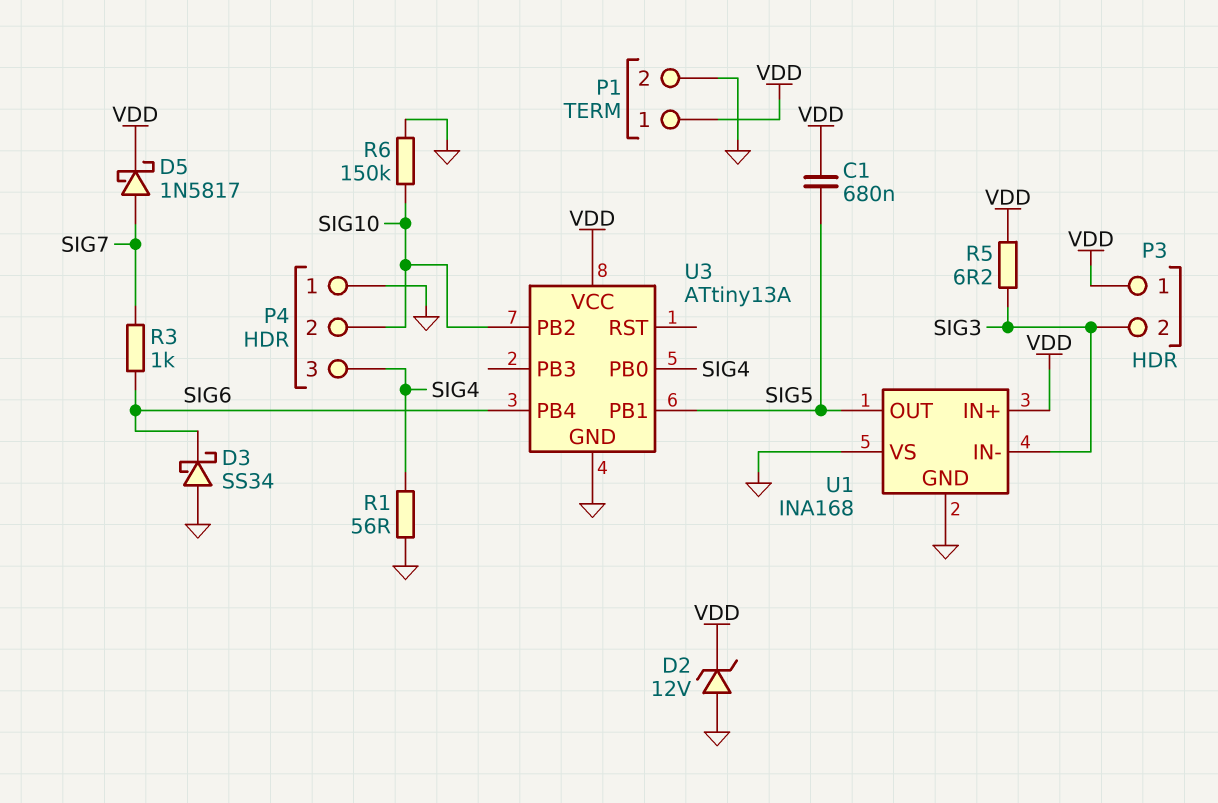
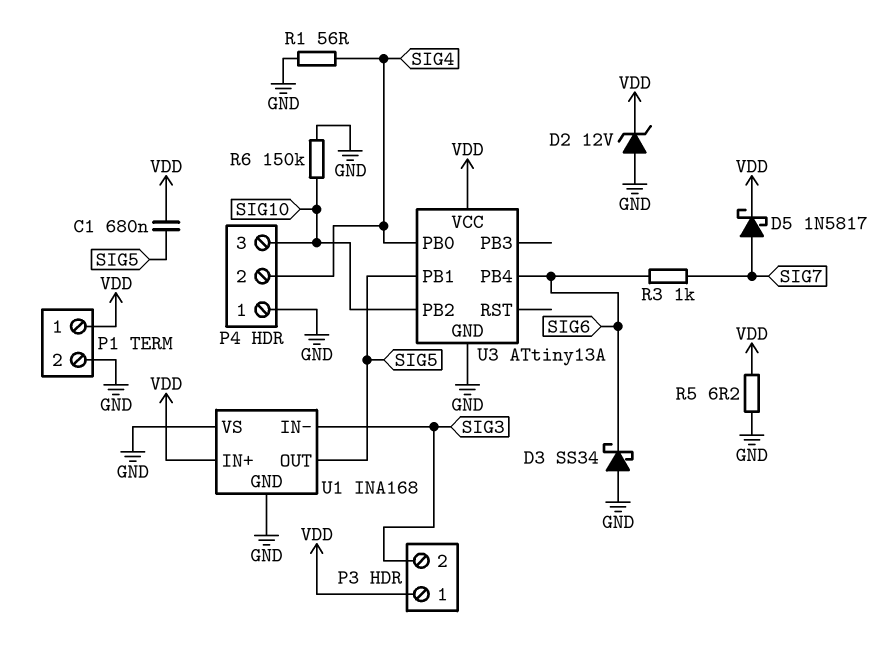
P4 pin 2: SIG10 -> SIG4
P4 pin 3: SIG4 -> SIG10
R5: 6.2 (SIG3, VDD) -> 6.2 (GND, VDD)

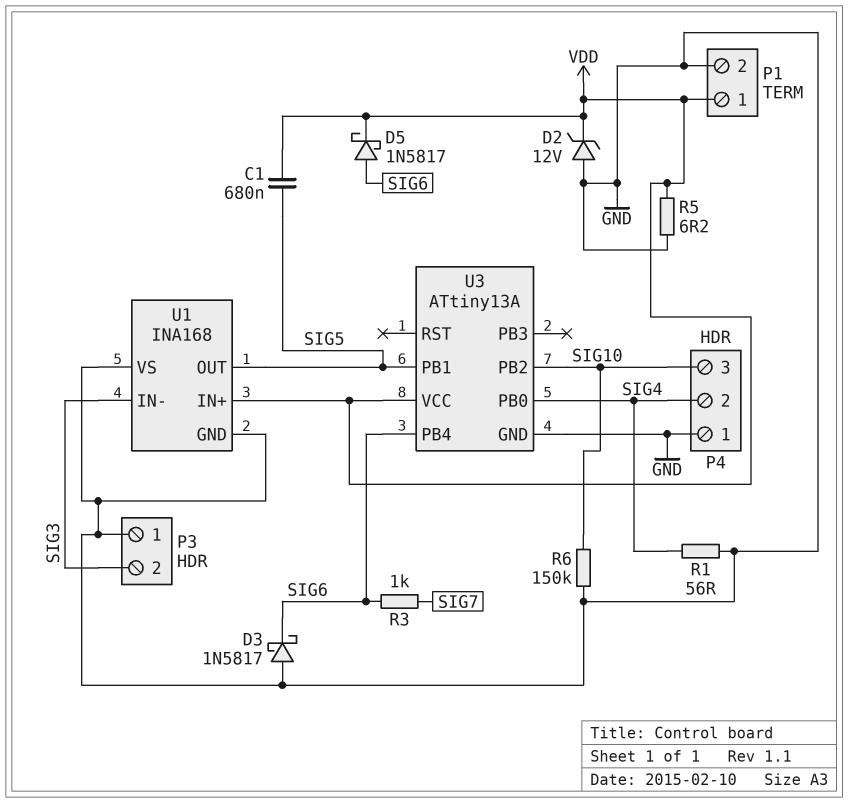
D3: schottky SS34 (A GND, K SIG6) -> schottky 1N5817 (A GND, K SIG6)
D5: schottky 1N5817 (A SIG7, K VDD) -> schottky 1N5817 (A SIG6, K VDD)
P3 pin 1: VDD -> GND

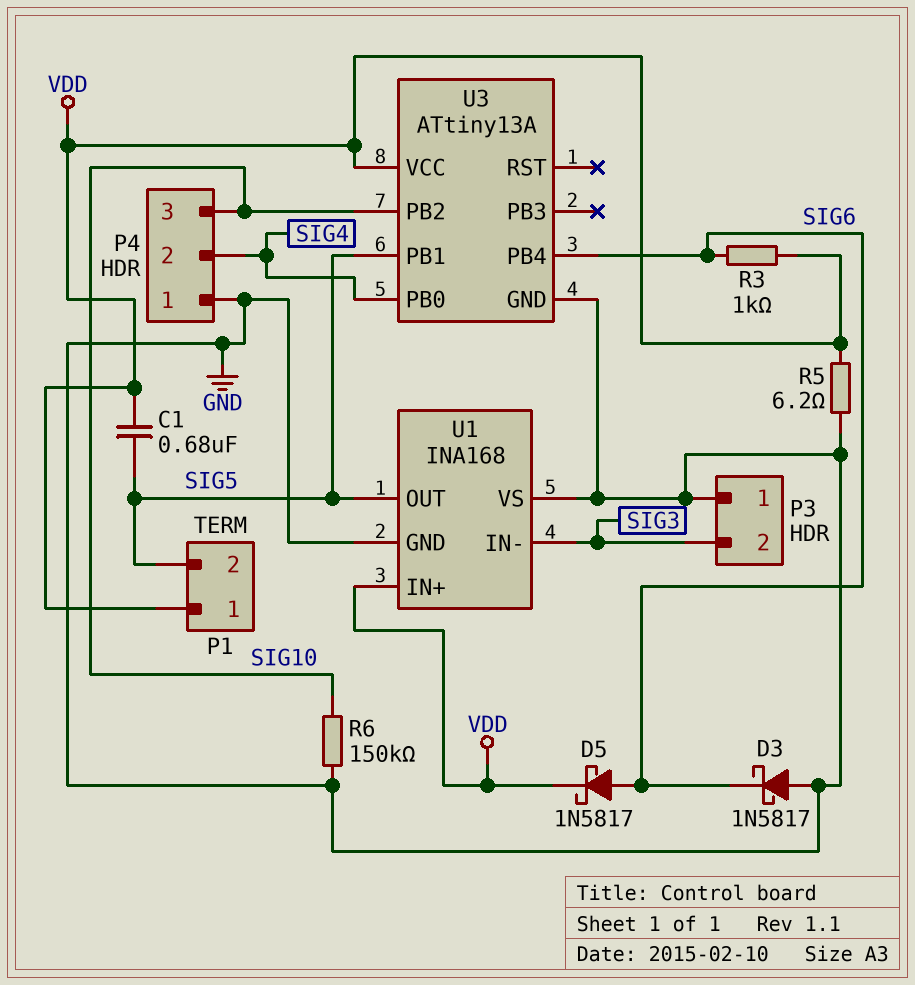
D2: zener 12V (A GND, K VDD) -> none
P1 pin 2: GND -> SIG5
R1: 56 (GND, SIG4) -> none
R3: 1k (SIG6, SIG7) -> 1k (SIG6, VDD)

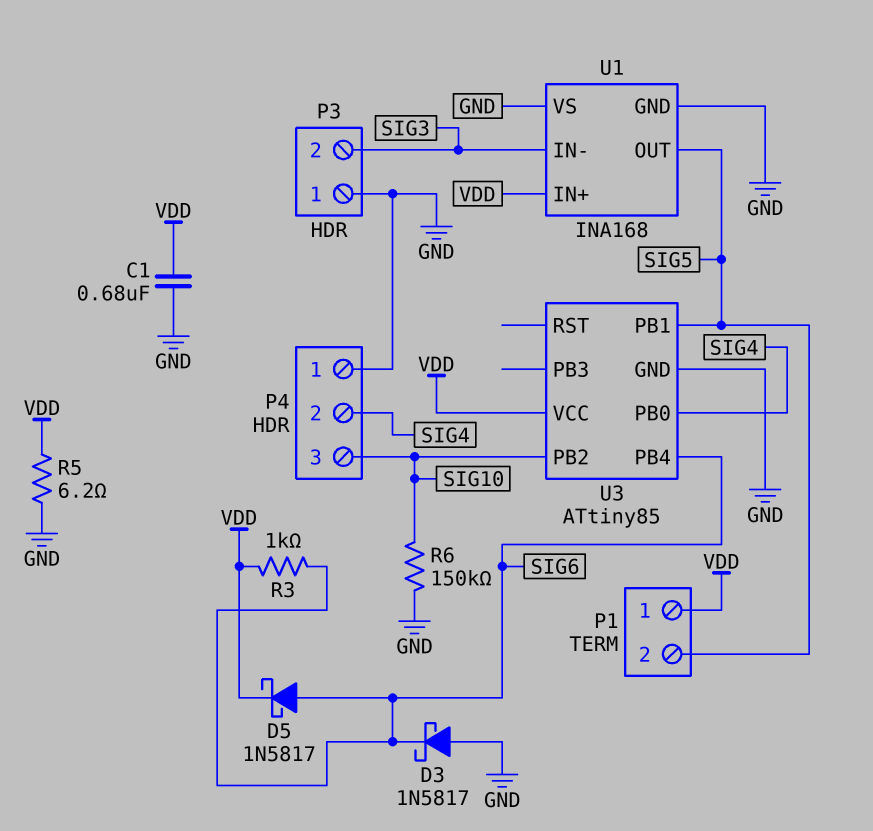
C1: 680nF (SIG5, VDD) -> 680nF (GND, VDD)
U3: ATtiny13A -> ATtiny85

